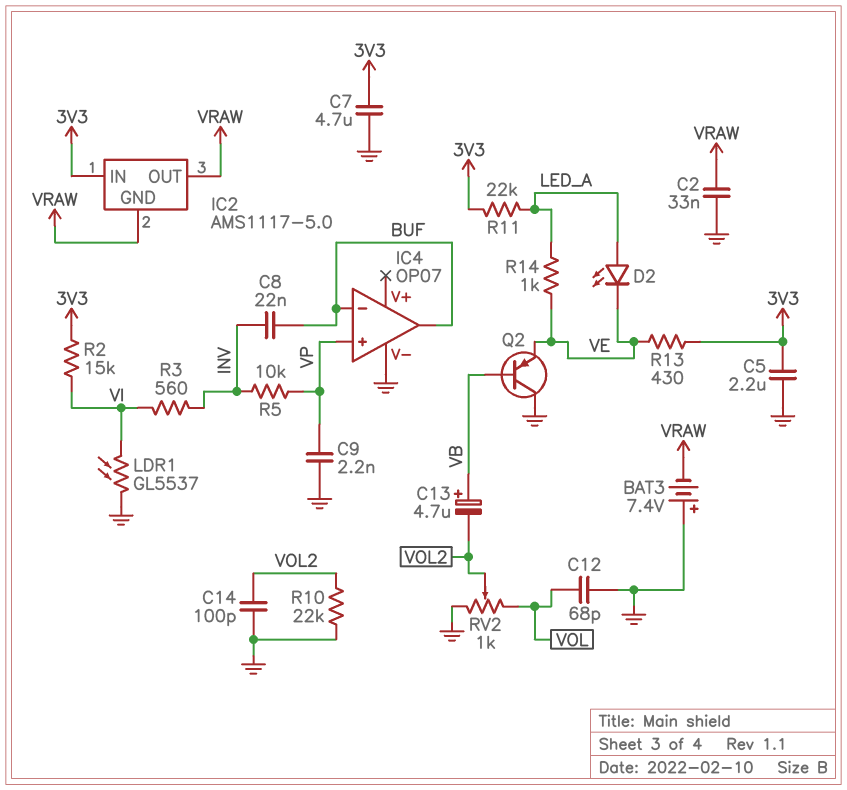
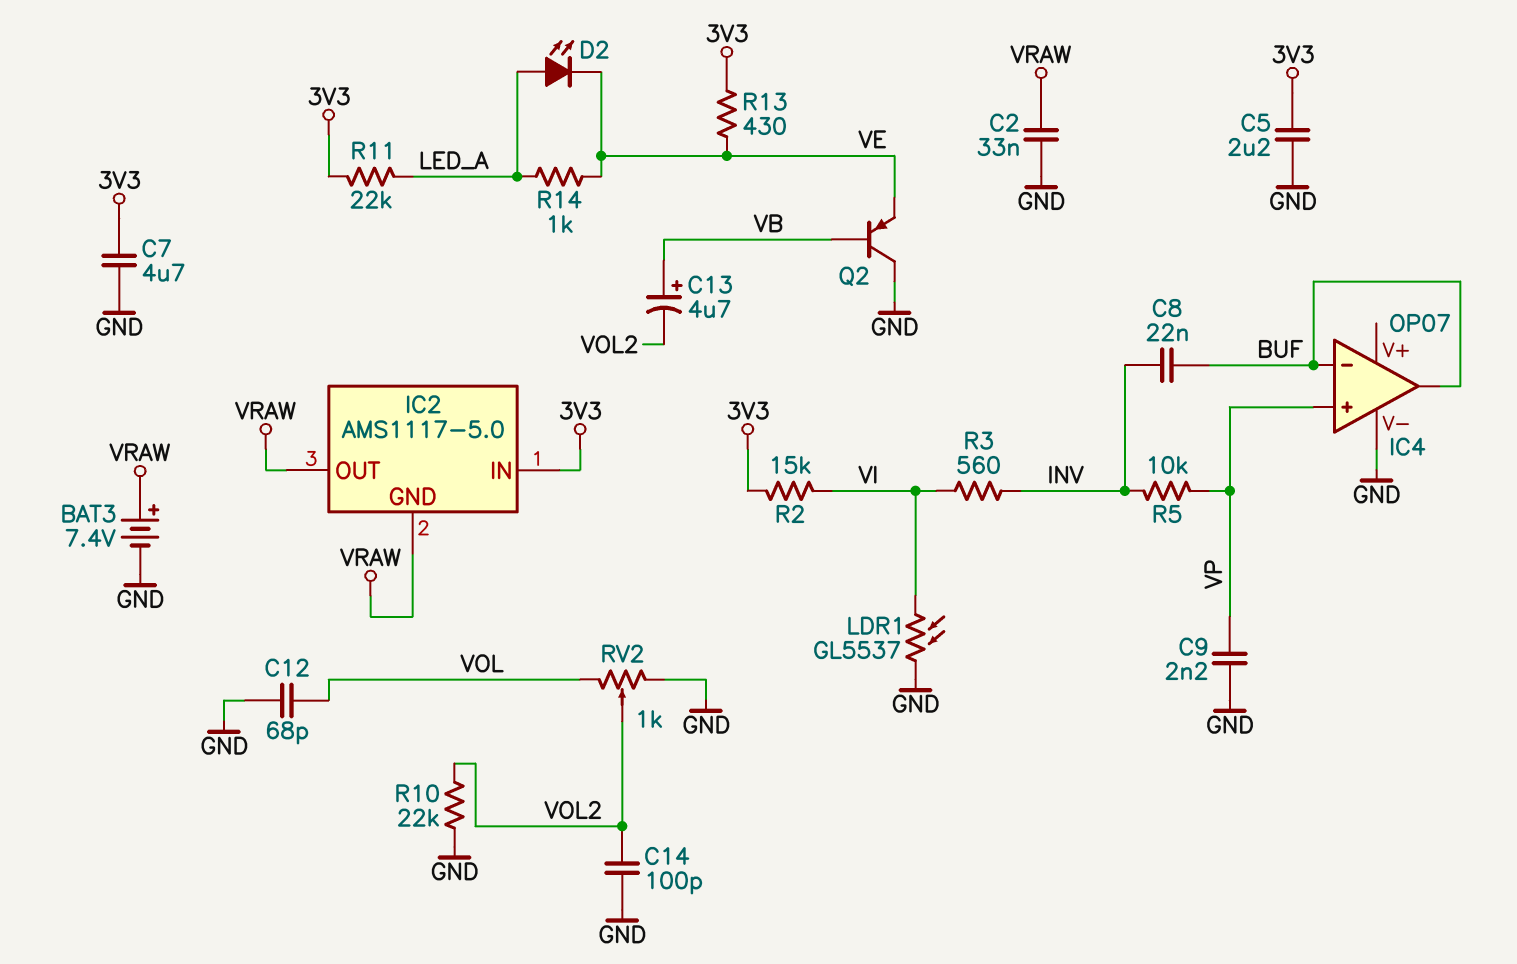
BAT3: 7.4V (plus GND, minus VRAW) -> 7.4V (plus VRAW, minus GND)

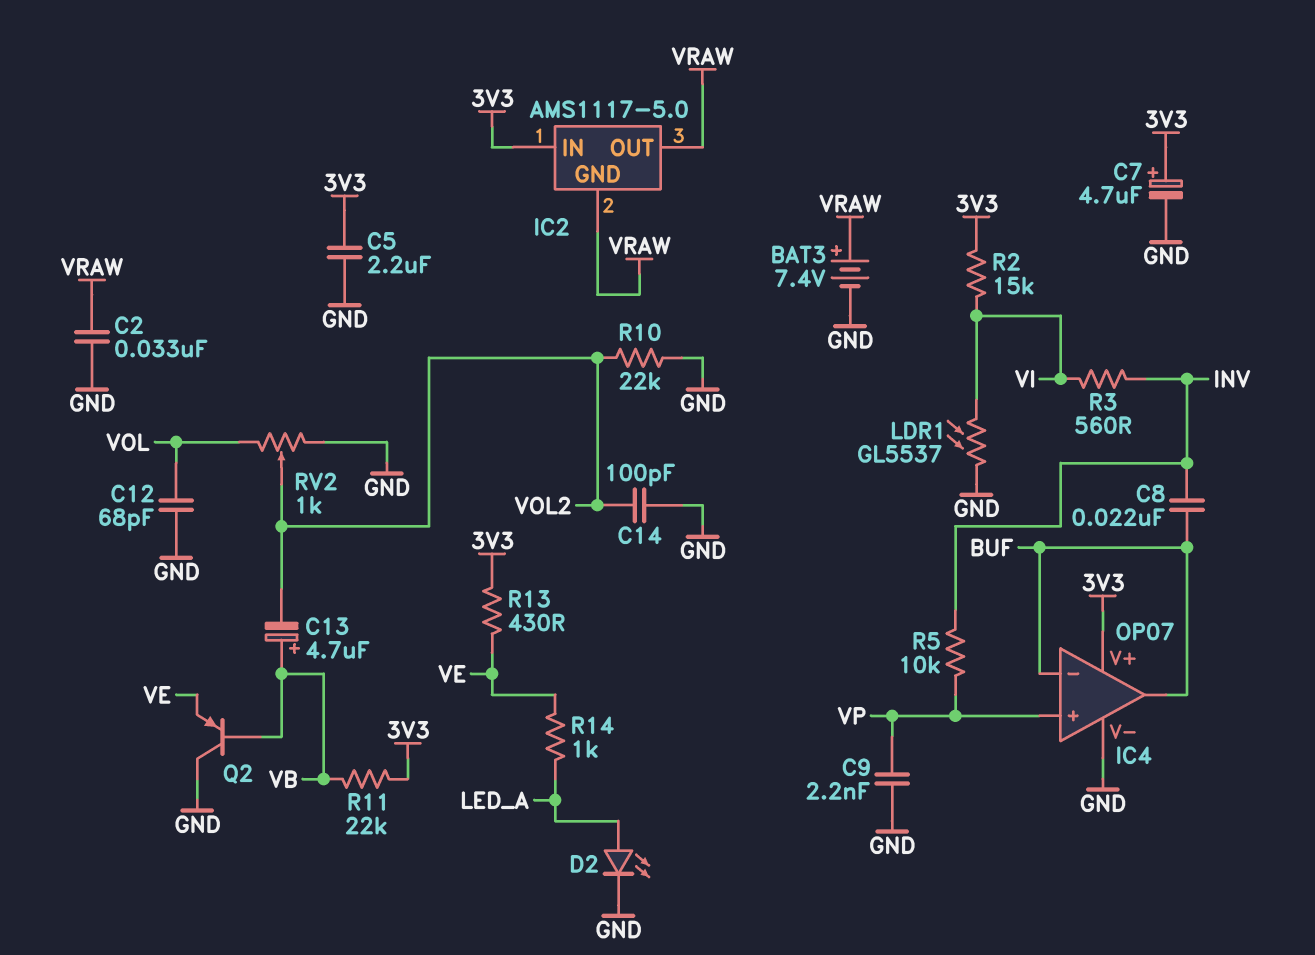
C7: 4.7uF (3V3, GND) -> 4.7uF (plus 3V3, minus GND)
D2: LED (A LED_A, K VE) -> LED (A LED_A, K GND)
IC4 pin V+: none -> 3V3
R11: 22k (3V3, LED_A) -> 22k (3V3, VB)

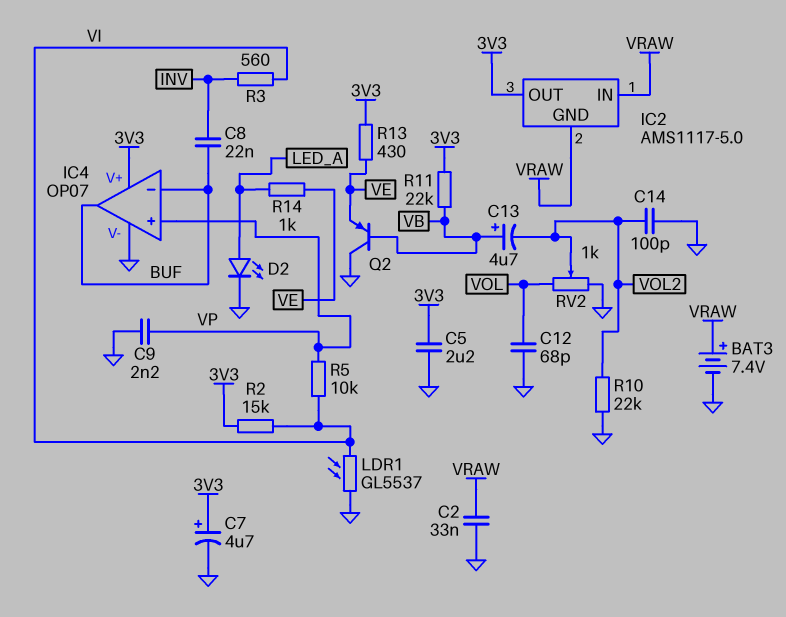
IC2 pin IN: 3V3 -> VRAW
IC2 pin OUT: VRAW -> 3V3
R5: 10k (INV, VP) -> 10k (VI, VP)

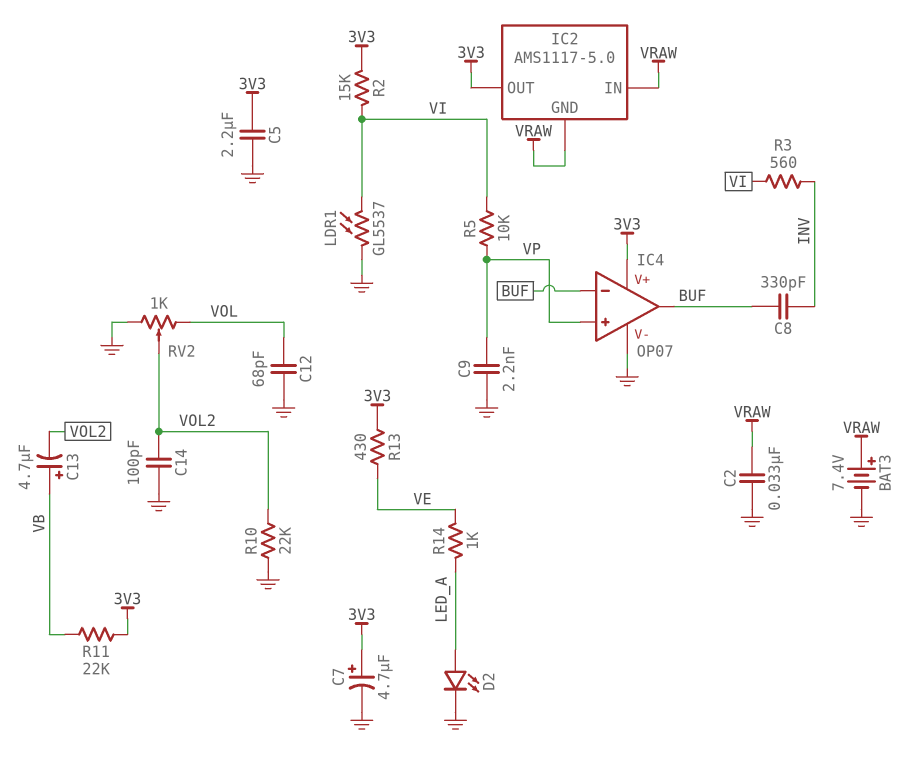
C8: 22nF (BUF, INV) -> 330pF (BUF, INV)
Q2: PNP (B VB, C GND, E VE) -> none

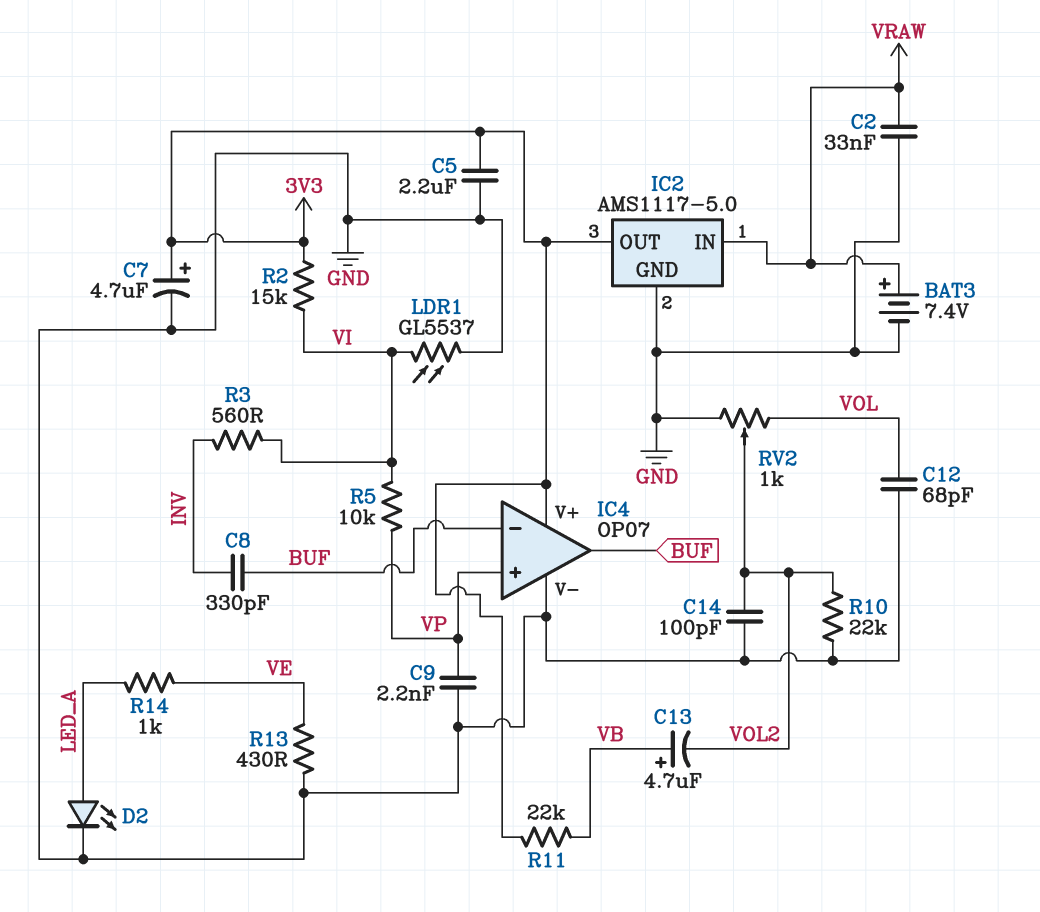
IC2 pin GND: VRAW -> GND
R13: 430 (3V3, VE) -> 430 (GND, VE)

